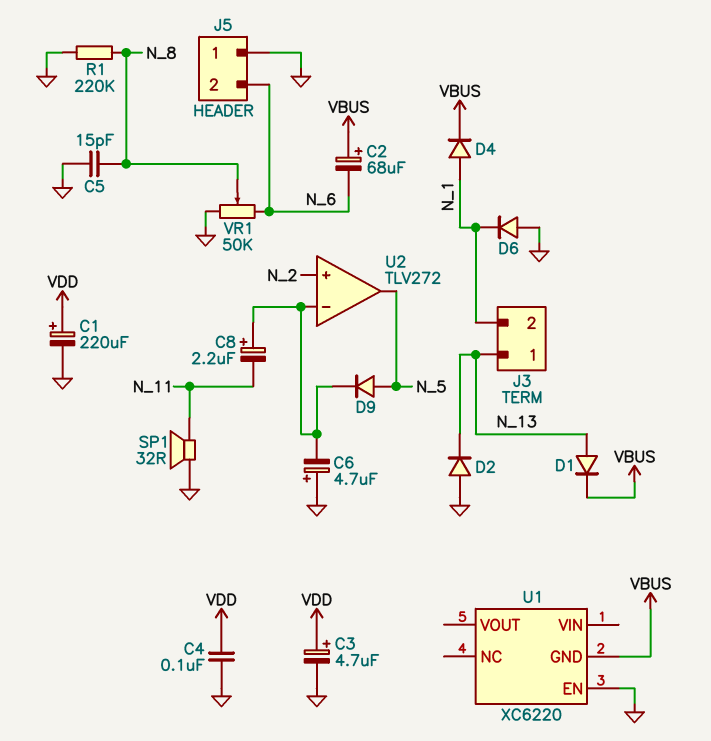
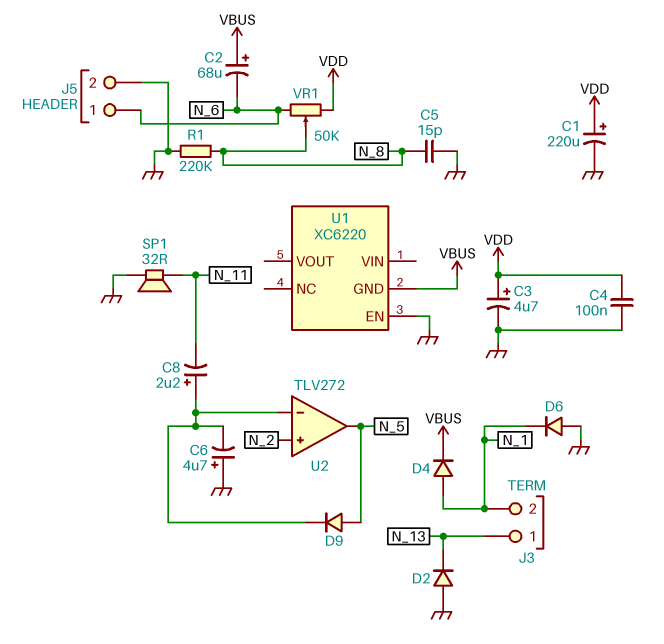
D1: diode (A N_13, K VBUS) -> none
J5 pin 1: GND -> N_6
J5 pin 2: N_6 -> GND
VR1: 50k (GND, N_6, wiper N_8) -> 50k (N_6, VDD, wiper N_8)

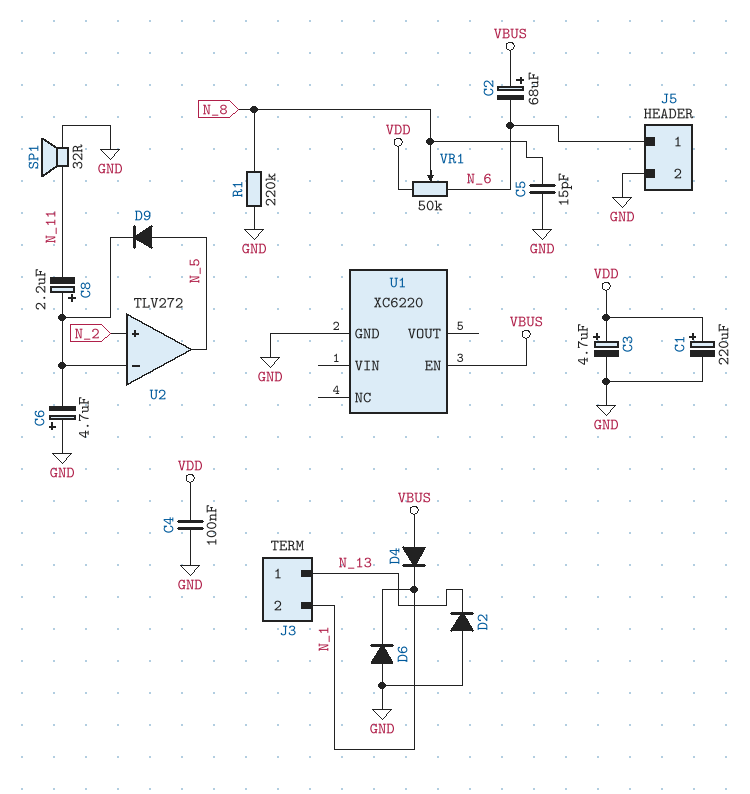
D4: diode (A N_1, K VBUS) -> diode (A VBUS, K N_1)
U1 pin EN: GND -> VBUS
U1 pin GND: VBUS -> GND

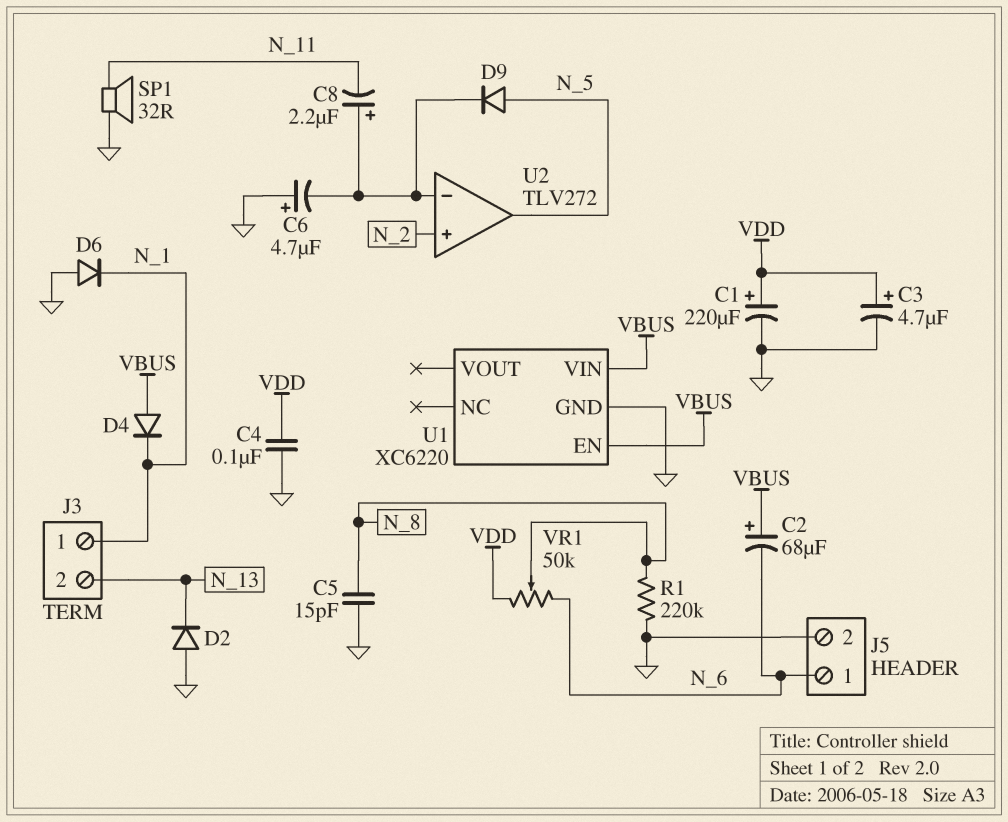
J3 pin 1: N_13 -> N_1
J3 pin 2: N_1 -> N_13
U1 pin VIN: none -> VBUS

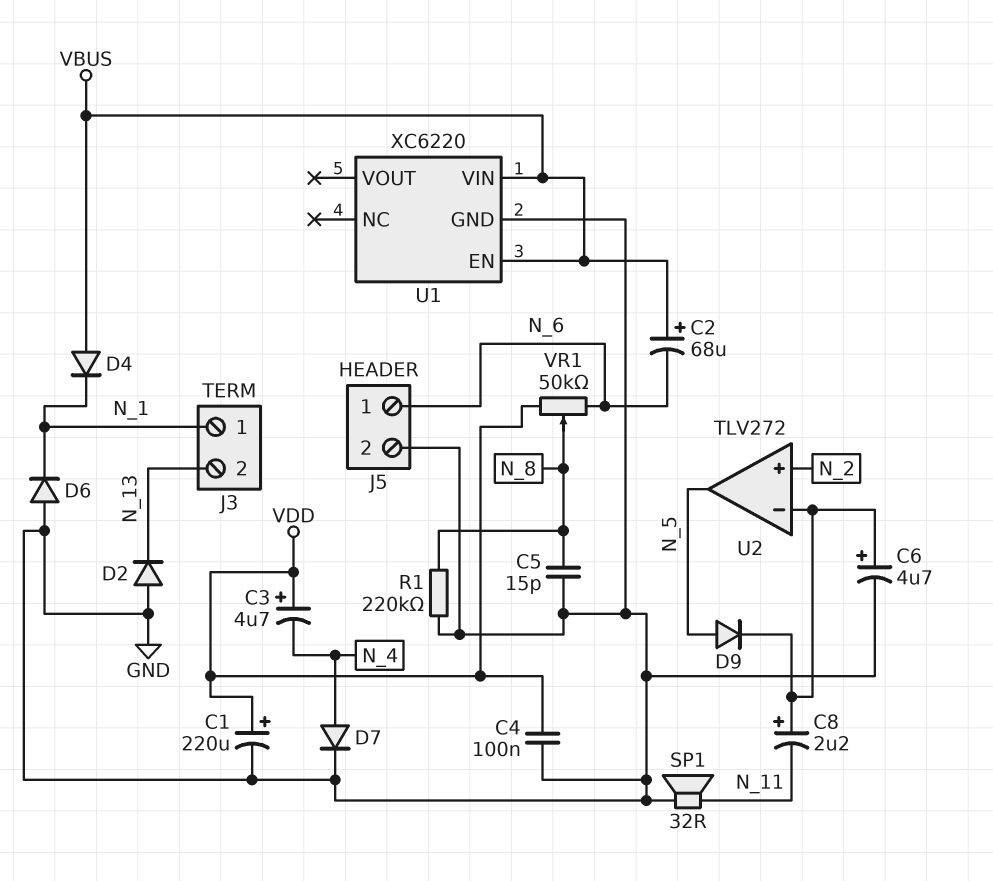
C3: 4.7uF (plus VDD, minus GND) -> 4.7uF (plus VDD, minus N_4)
C6: 4.7uF (plus GND, minus U2/in-) -> 4.7uF (plus U2/in-, minus GND)
D7: none -> diode (A N_4, K GND)

